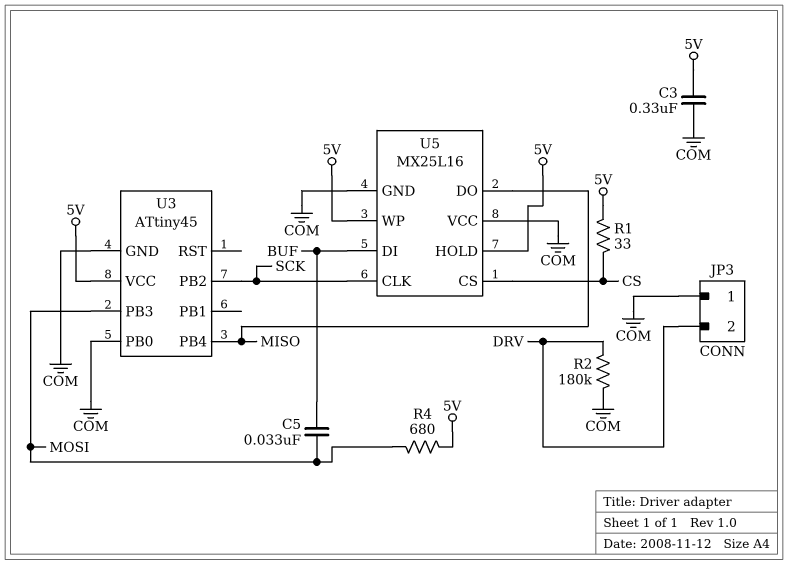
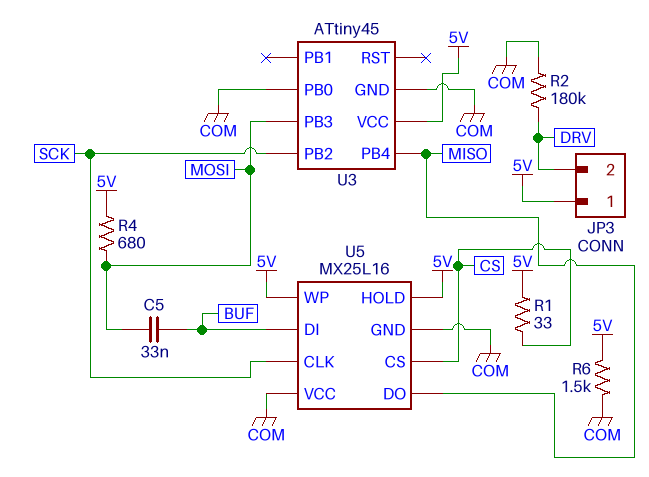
C3: 330nF (5V, COM) -> none
JP3 pin 1: COM -> 5V
R6: none -> 1.5k (5V, COM)

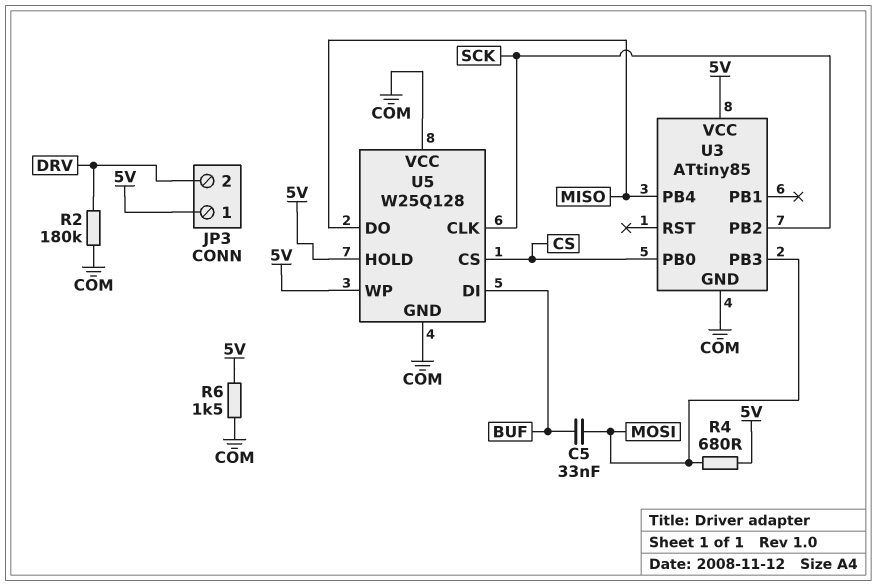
R1: 33 (5V, CS) -> none
U3: ATtiny45 -> ATtiny85
U3 pin PB0: COM -> CS
U5: MX25L16 -> W25Q128

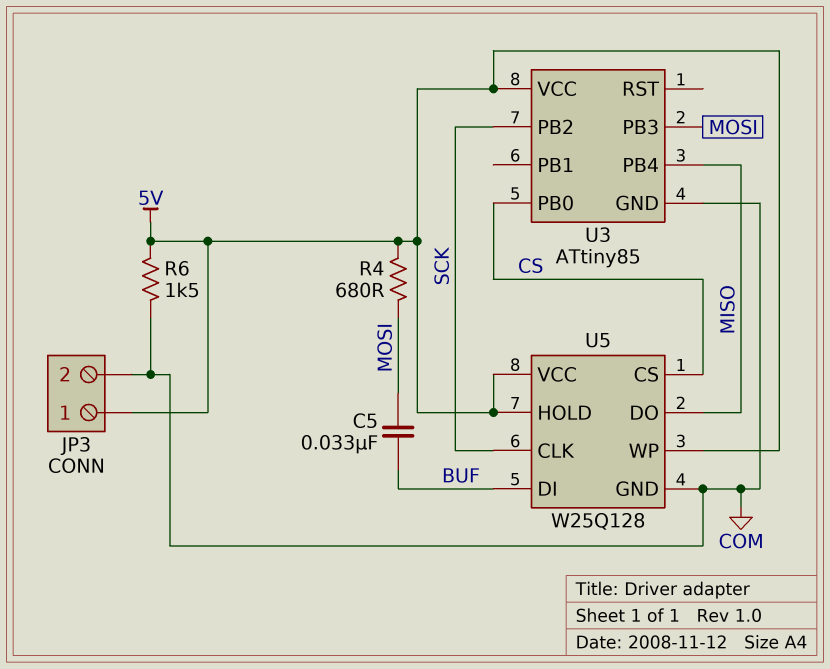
JP3 pin 2: DRV -> COM
R2: 180k (COM, DRV) -> none
U5 pin VCC: COM -> 5V

